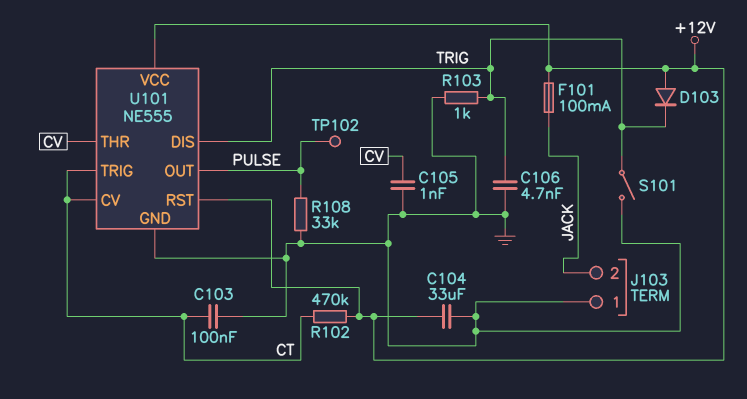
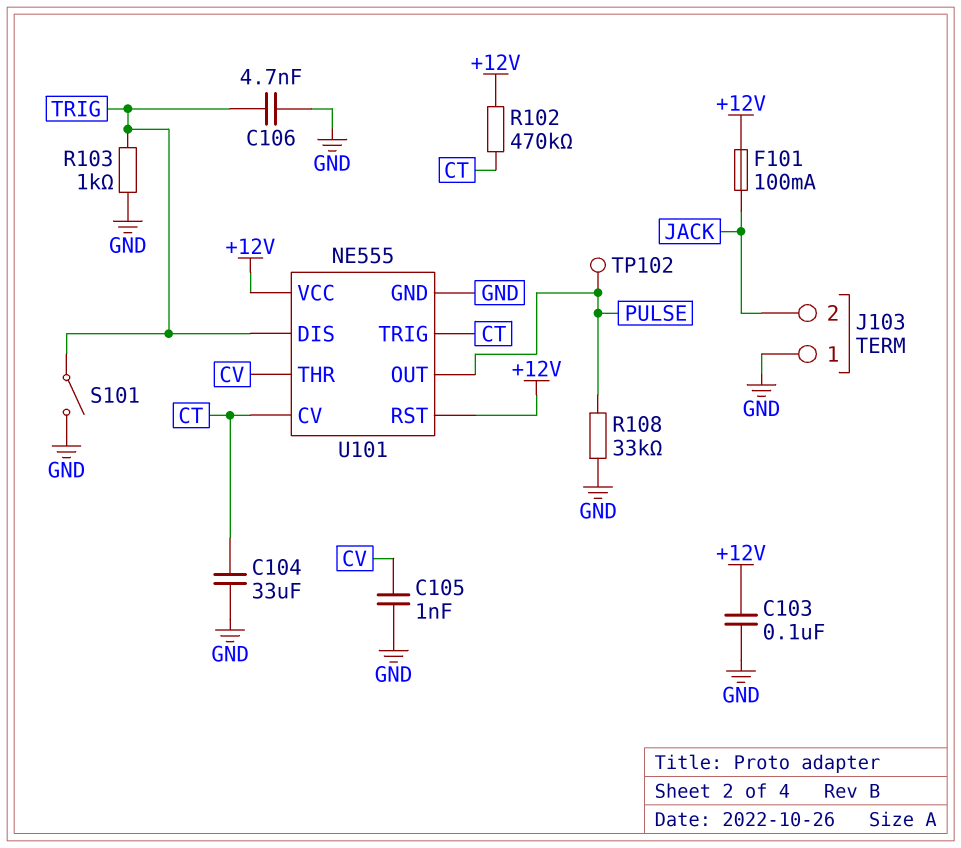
C103: 100nF (CT, GND) -> 100nF (+12V, GND)
C104: 33uF (+12V, GND) -> 33uF (CT, GND)
D103: diode (A +12V, K TRIG) -> none

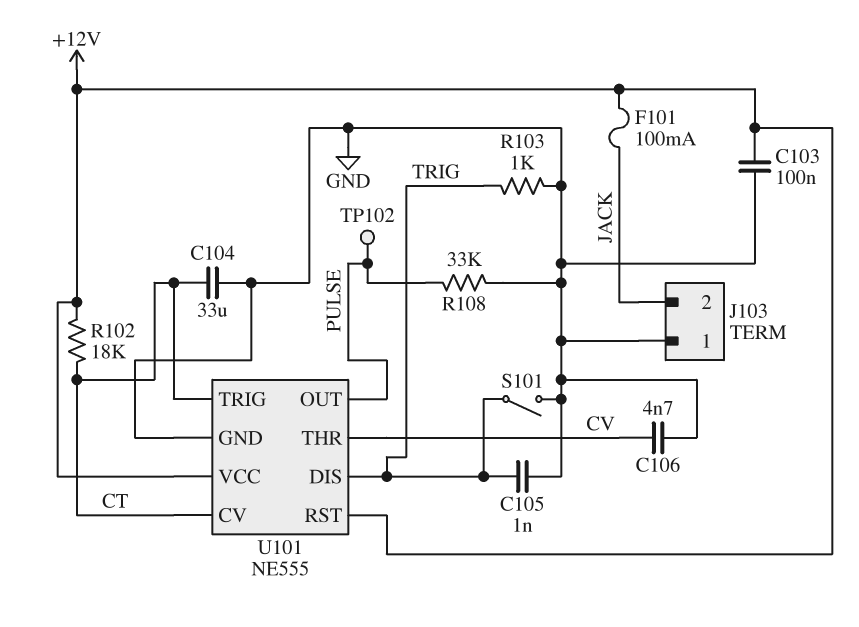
C105: 1nF (CV, GND) -> 1nF (GND, TRIG)
C106: 4.7nF (GND, TRIG) -> 4.7nF (CV, GND)
R102: 470k (+12V, CT) -> 18k (+12V, CT)

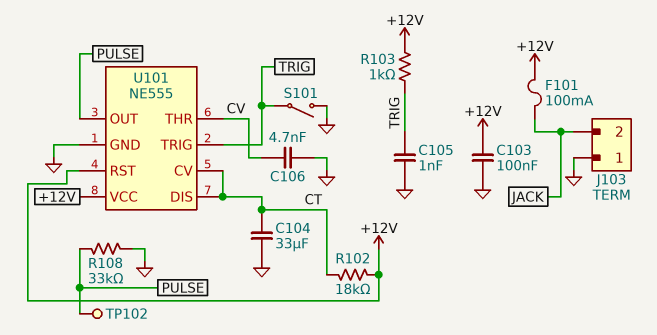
R103: 1k (GND, TRIG) -> 1k (+12V, TRIG)
U101 pin DIS: TRIG -> CT
U101 pin TRIG: CT -> TRIG

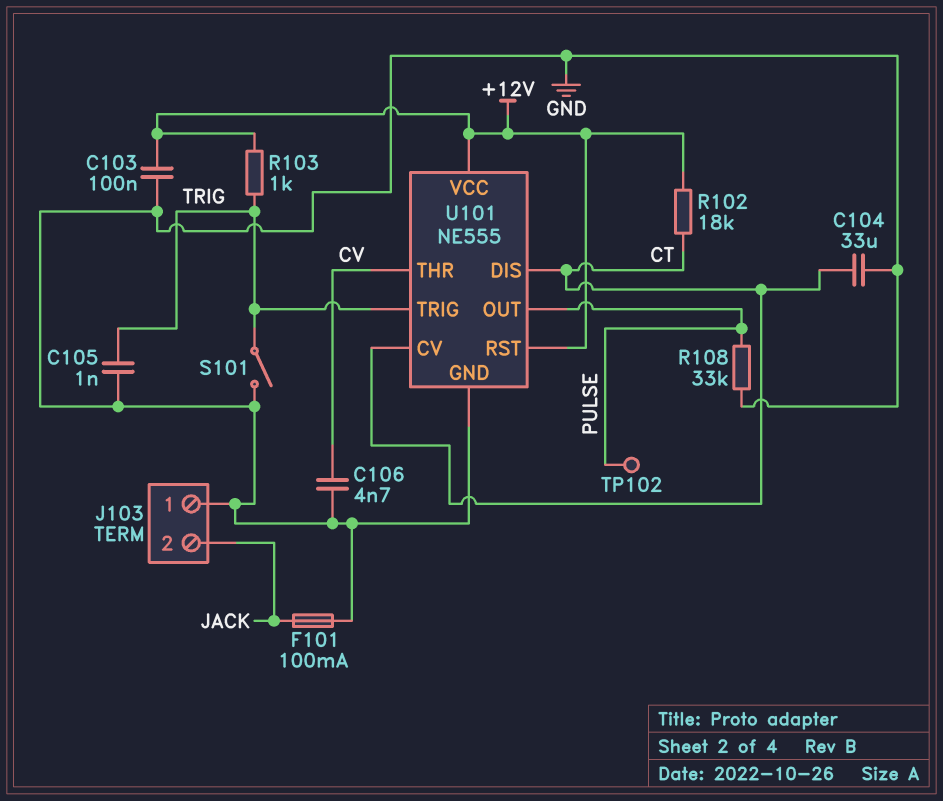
F101: 100mA (+12V, JACK) -> 100mA (GND, JACK)

